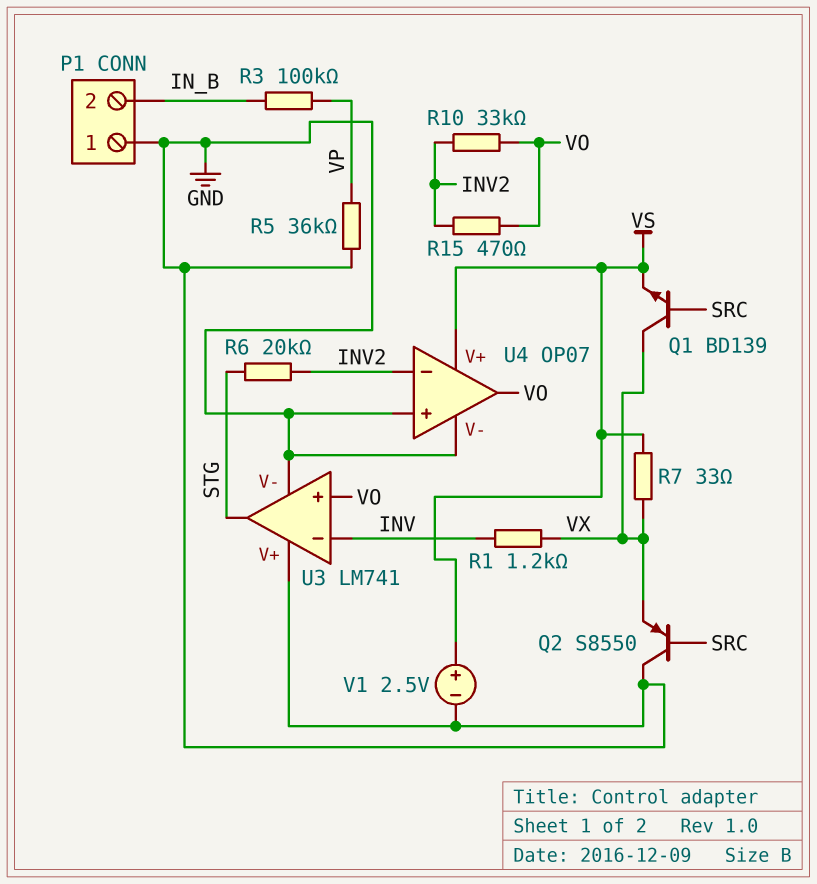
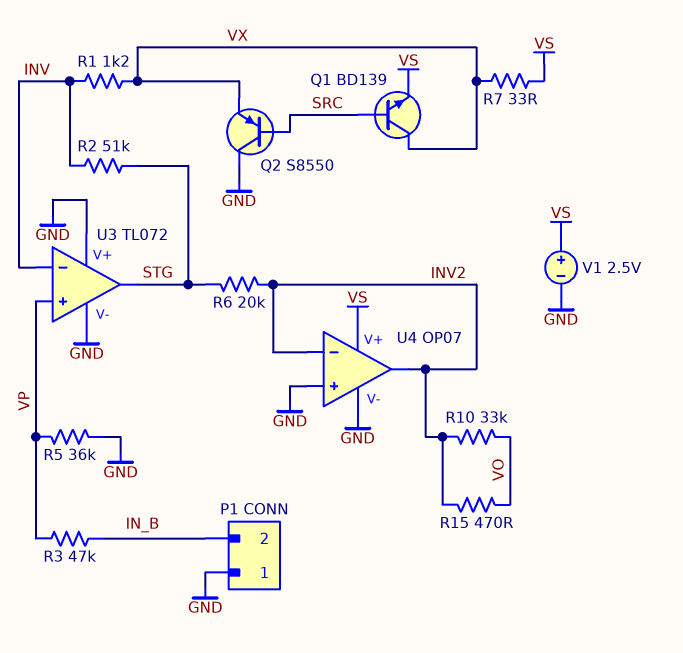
R2: none -> 51k (INV, STG)
R3: 100k (IN_B, VP) -> 47k (IN_B, VP)
U3: LM741 -> TL072
U3 pin in+: VO -> VP
U4 pin out: VO -> INV2

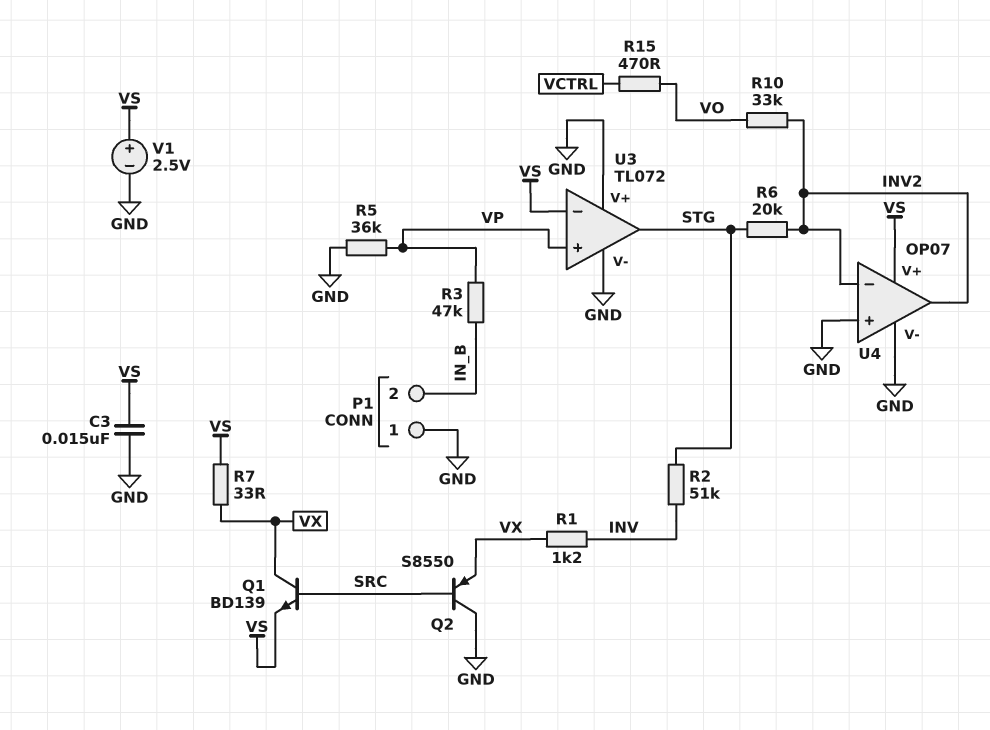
C3: none -> 15nF (GND, VS)
R15: 470 (INV2, VO) -> 470 (VCTRL, VO)
U3 pin in-: INV -> VS

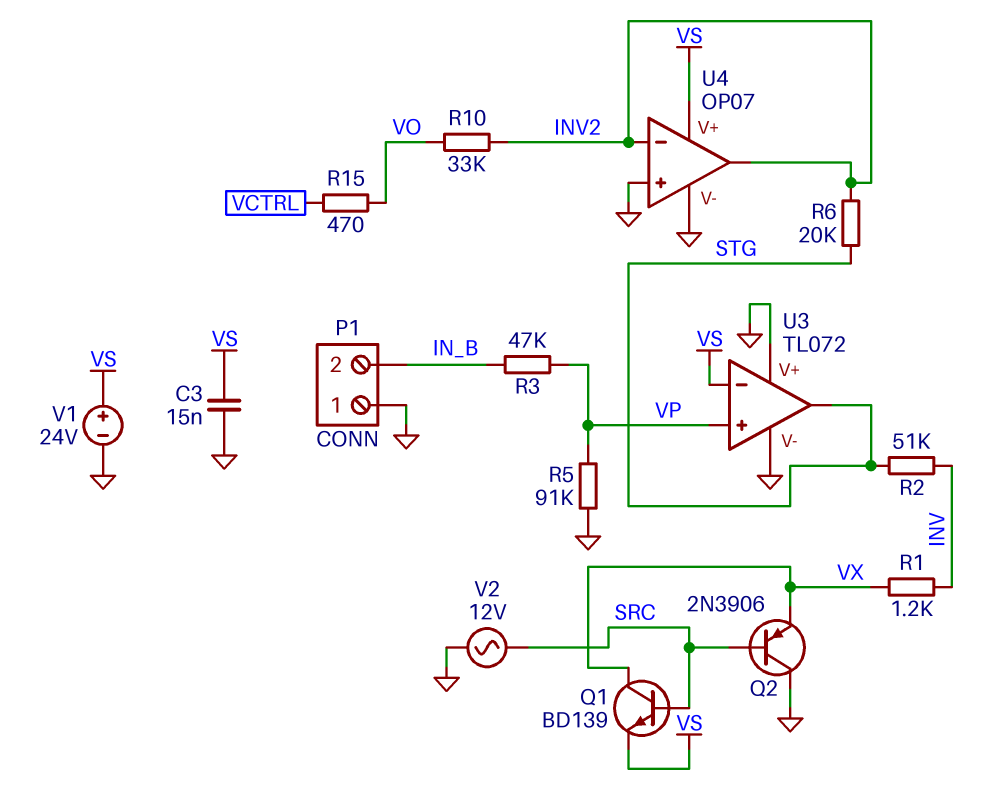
Q2: PNP S8550 (B SRC, C GND, E VX) -> PNP 2N3906 (B SRC, C GND, E VX)
R5: 36k (GND, VP) -> 91k (GND, VP)
R7: 33 (VS, VX) -> none
V1: 2.5V (plus VS, minus GND) -> 24V (plus VS, minus GND)
V2: none -> AC 12V (GND, SRC)

